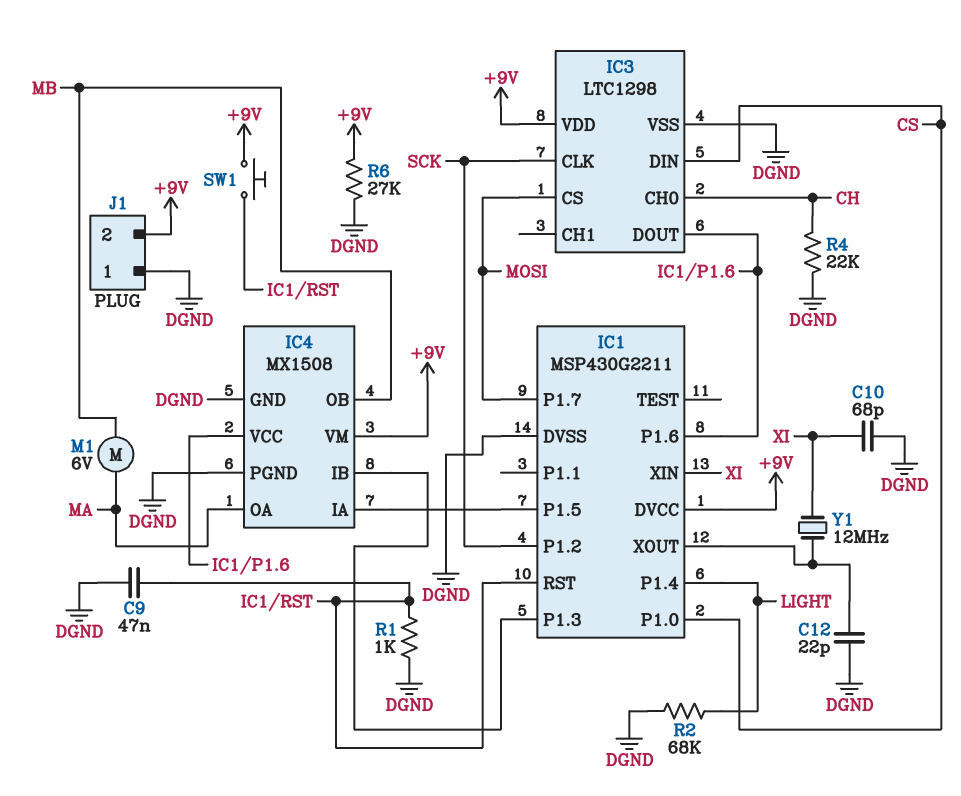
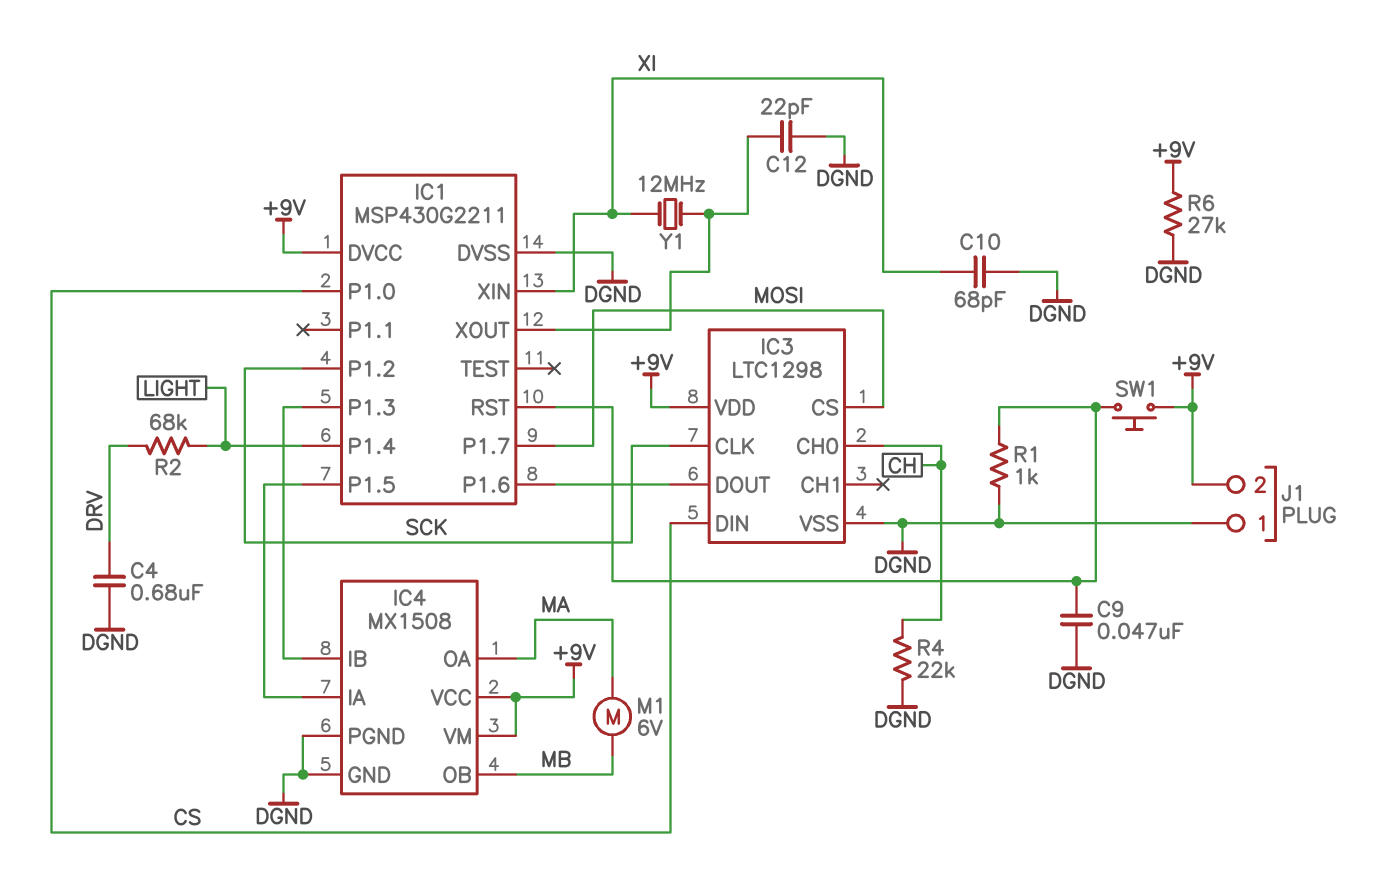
C4: none -> 680nF (DGND, DRV)
IC4 pin VCC: IC1/P1.6 -> +9V
R2: 68k (DGND, LIGHT) -> 68k (DRV, LIGHT)

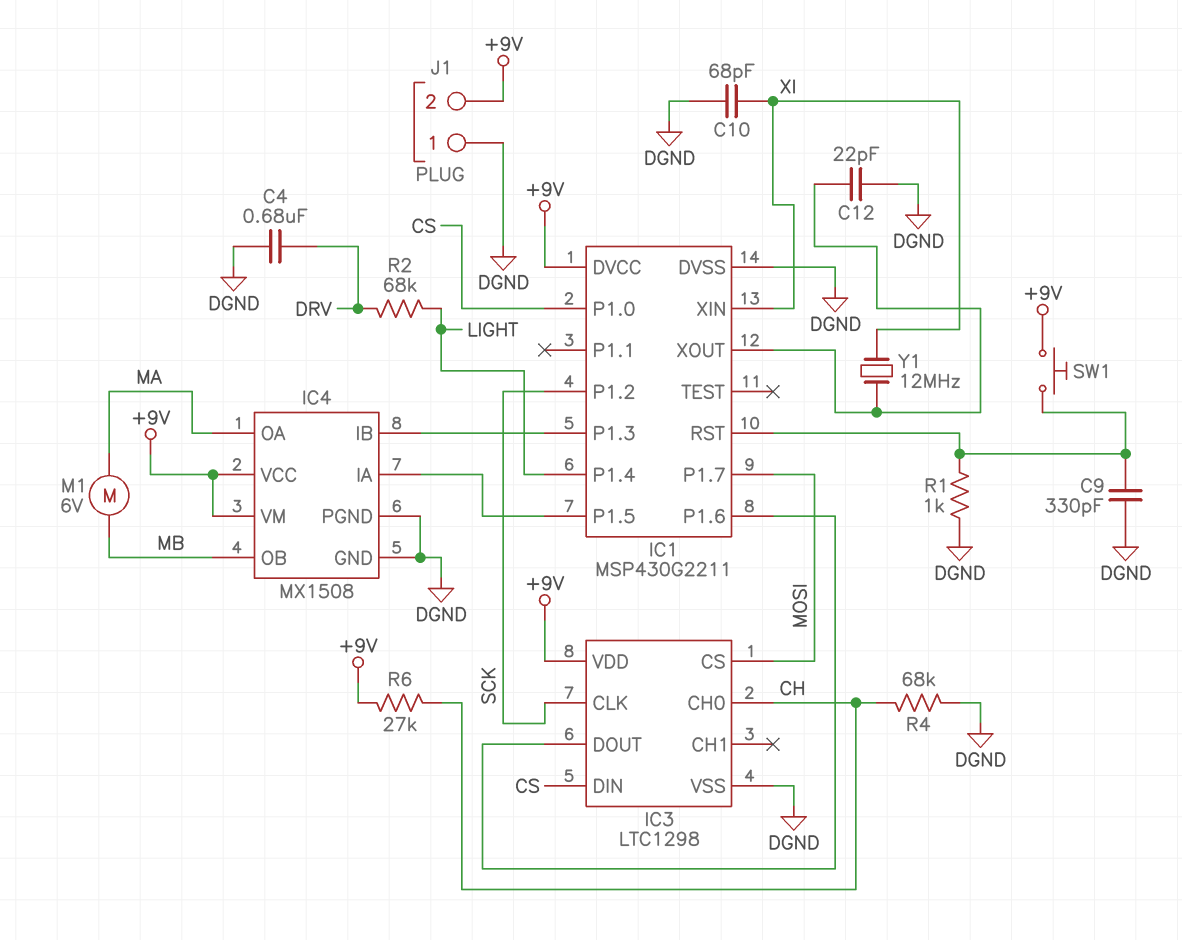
C9: 47nF (DGND, IC1/RST) -> 330pF (DGND, IC1/RST)
R4: 22k (CH, DGND) -> 68k (CH, DGND)
R6: 27k (+9V, DGND) -> 27k (+9V, CH)

